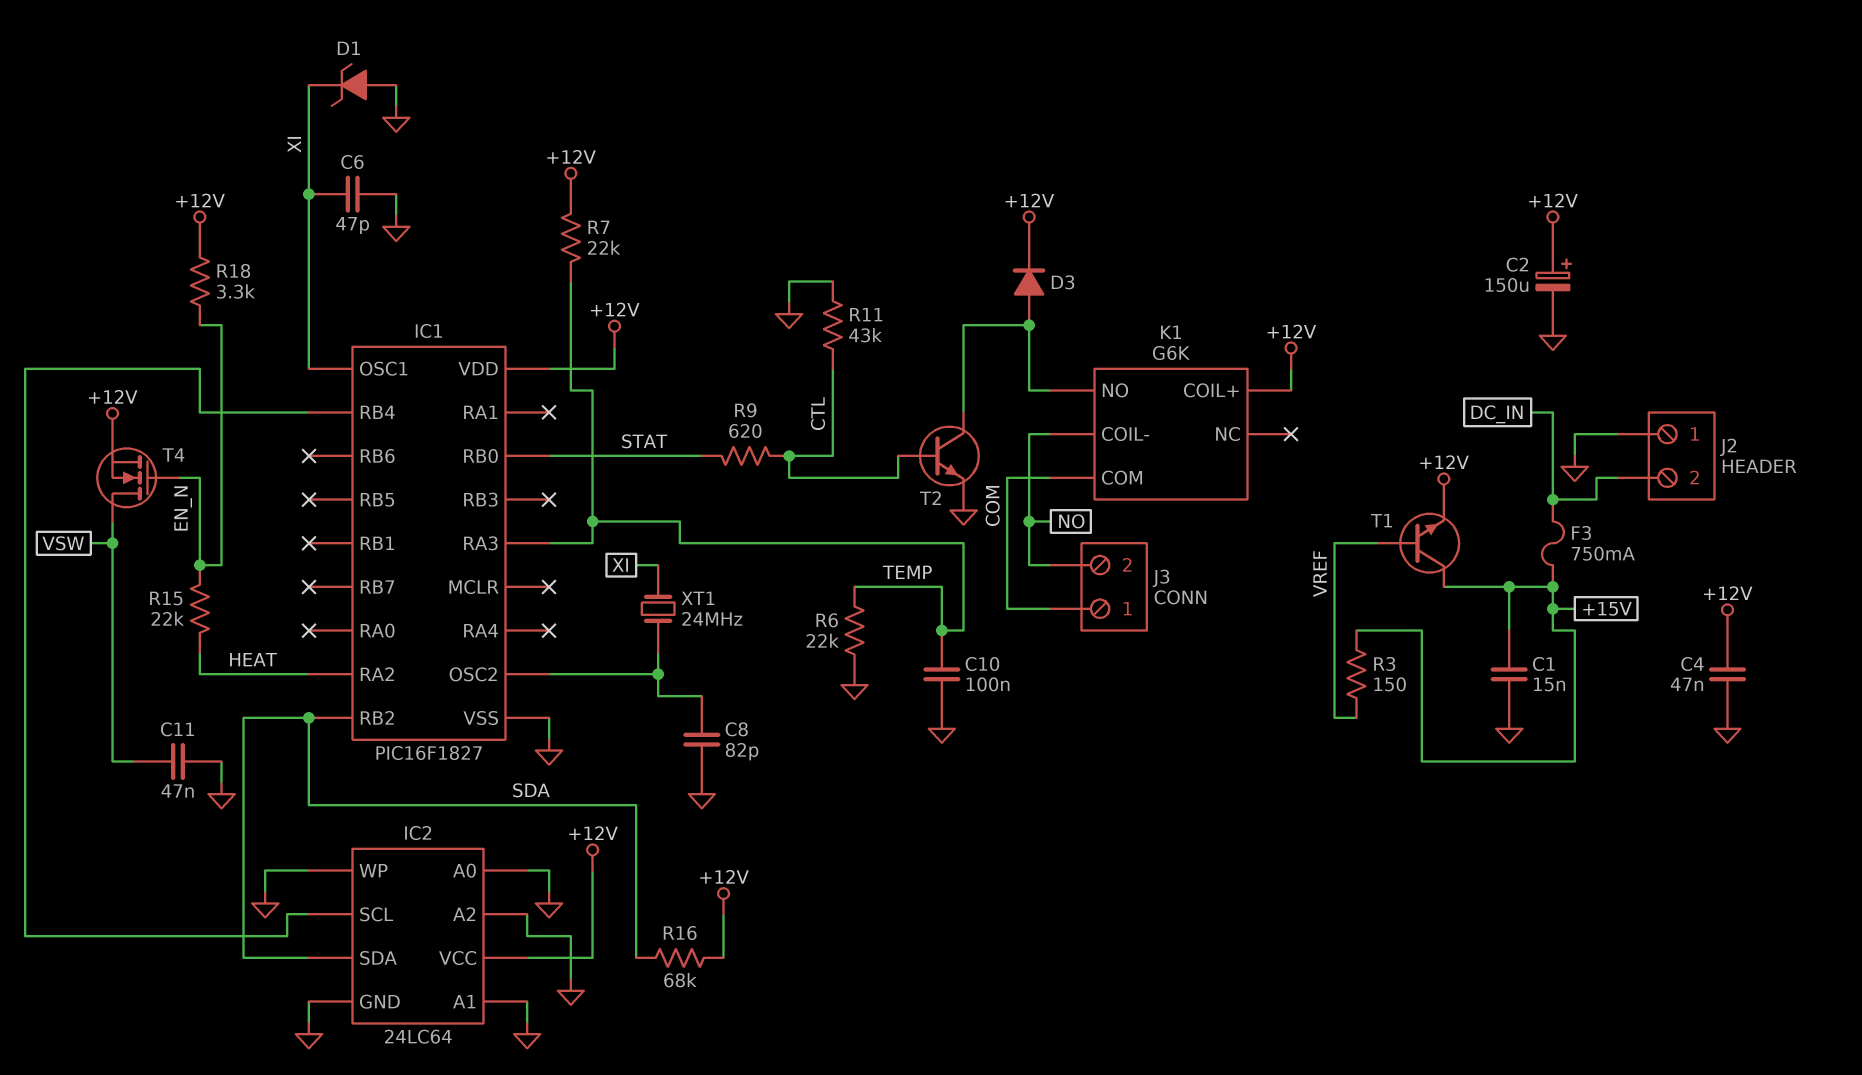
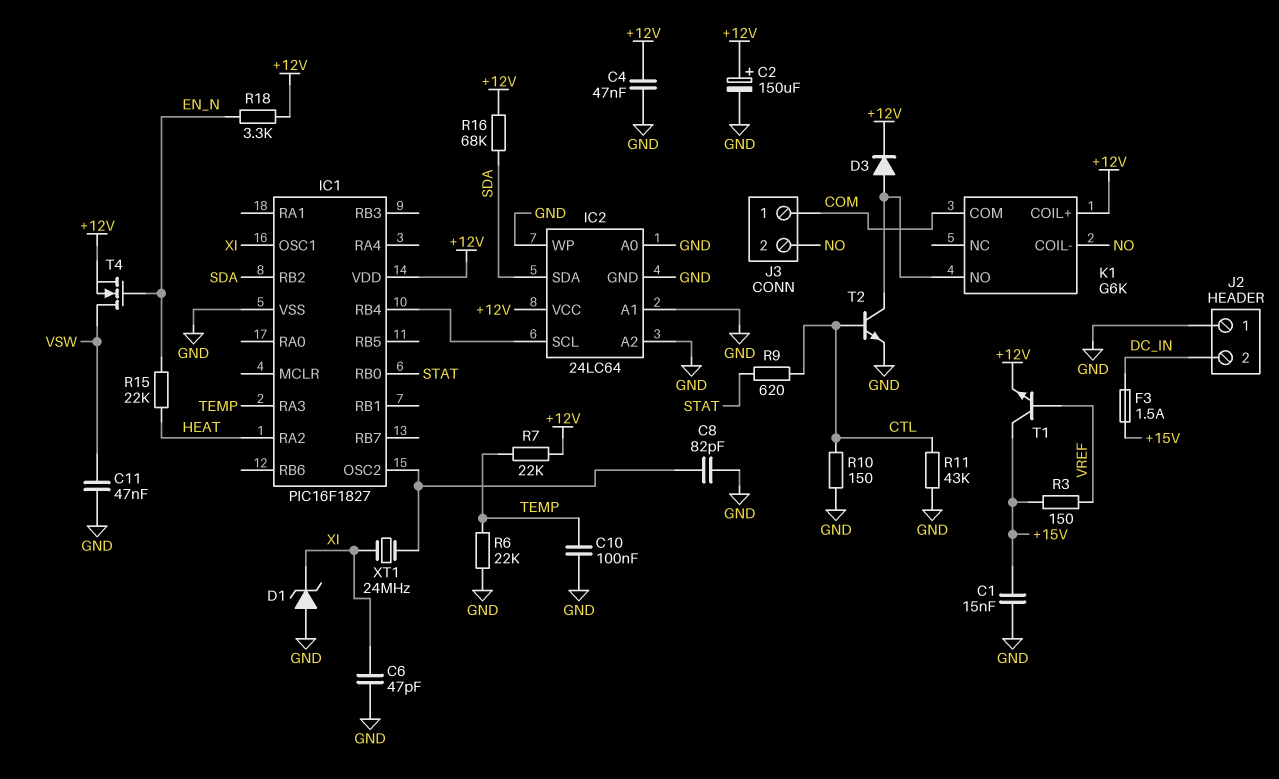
F3: 750mA (+15V, DC_IN) -> 1.5A (+15V, DC_IN)
R10: none -> 150 (CTL, GND)

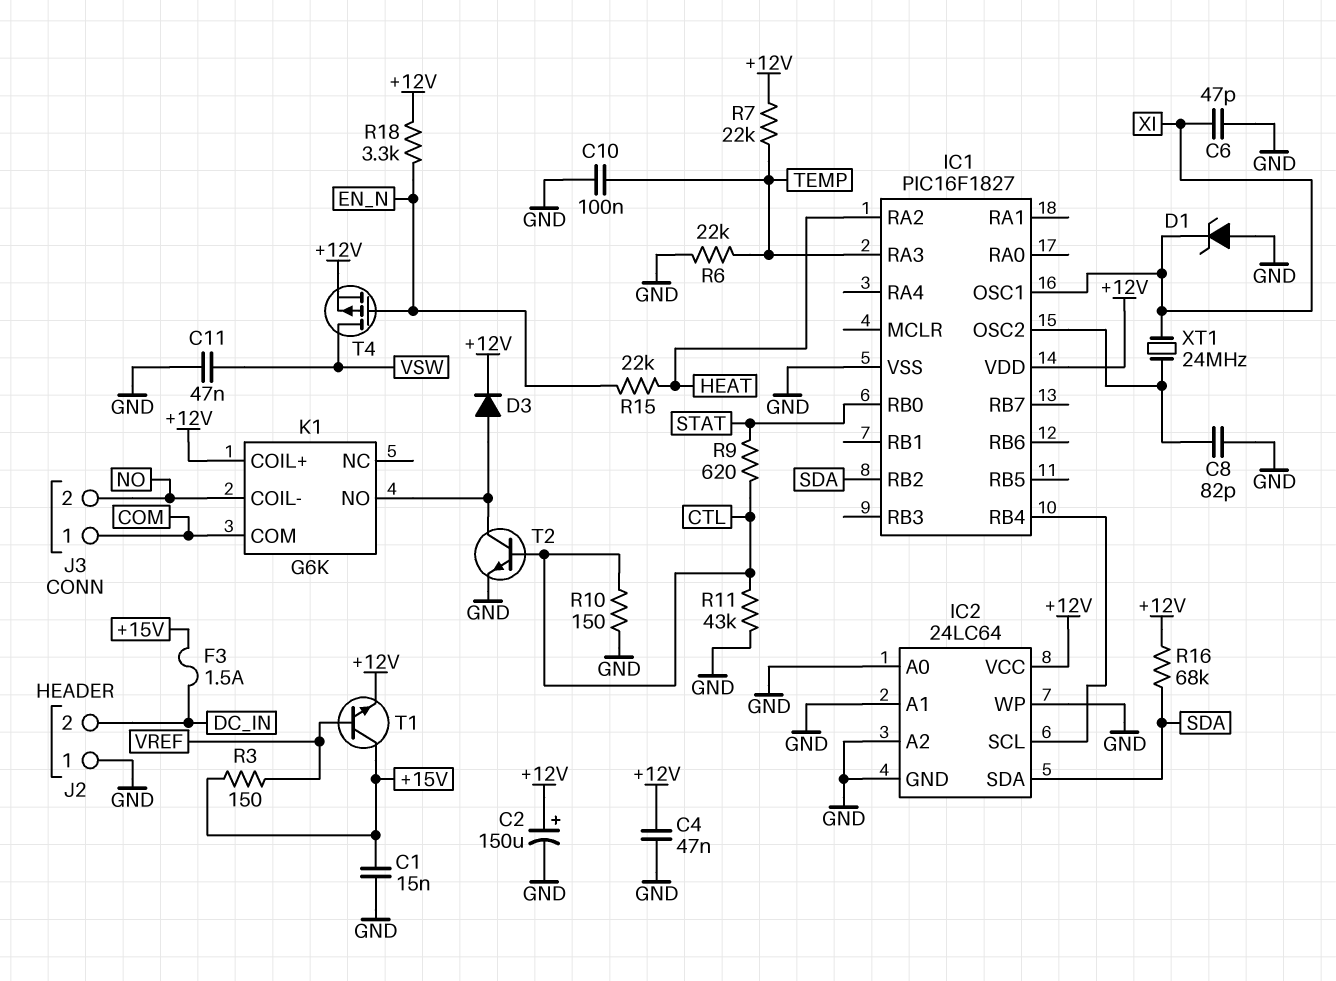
T4: NMOS (G EN_N, D VSW, S +12V) -> PMOS (G EN_N, D VSW, S +12V)

